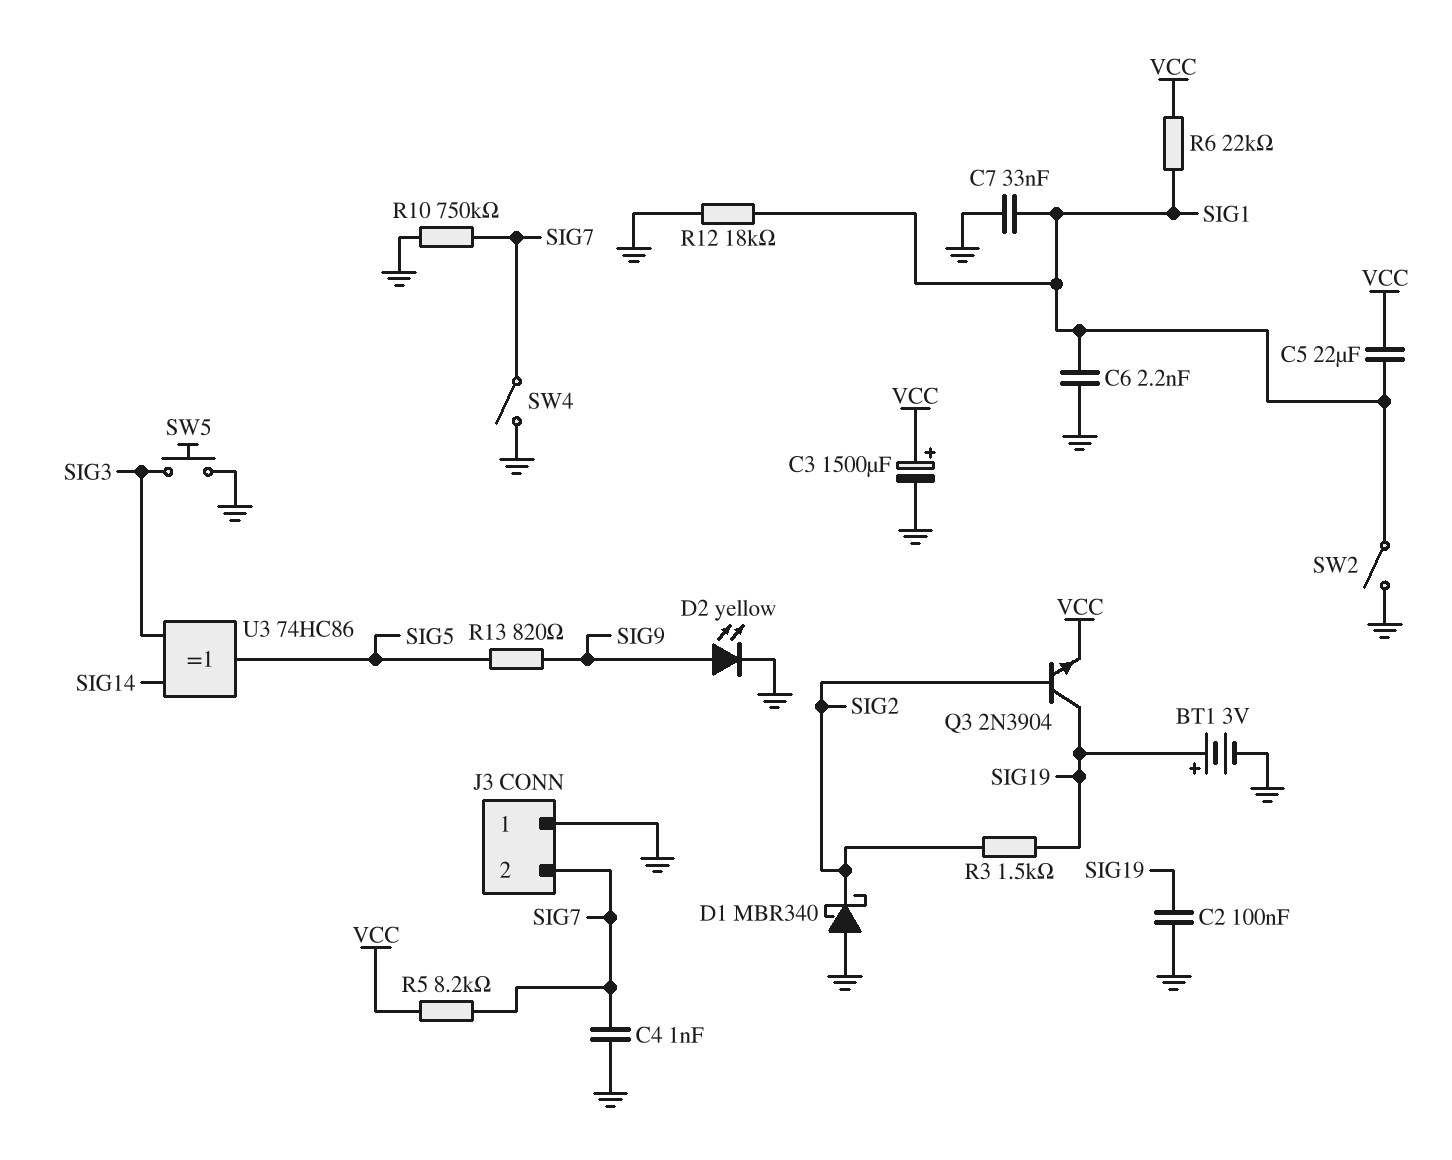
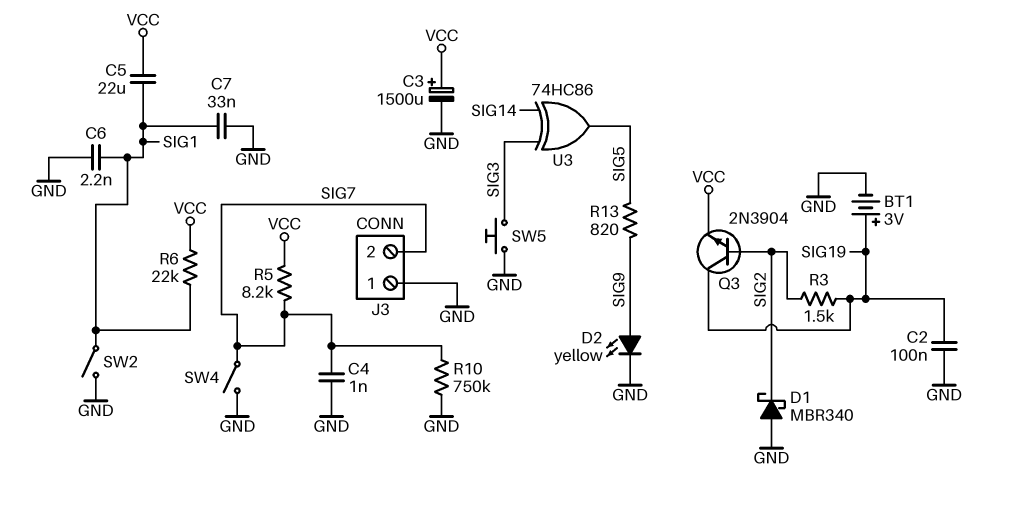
R12: 18k (GND, SIG1) -> none

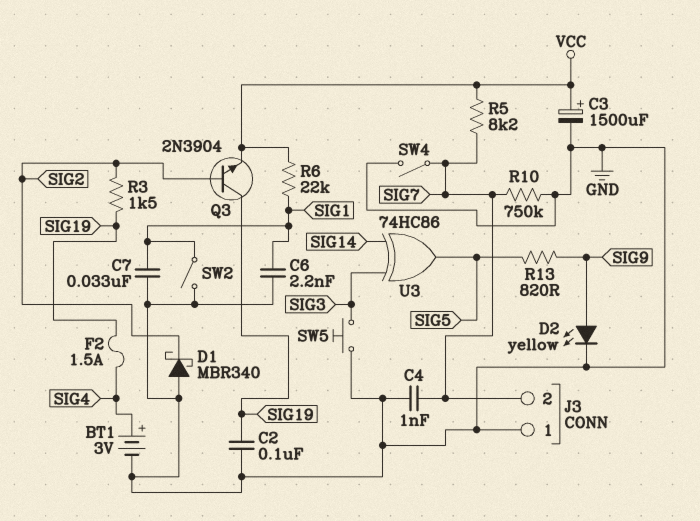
BT1: 3V (plus SIG19, minus GND) -> 3V (plus SIG4, minus GND)
C5: 22uF (SIG1, VCC) -> none
F2: none -> 1.5A (SIG4, SIG19)

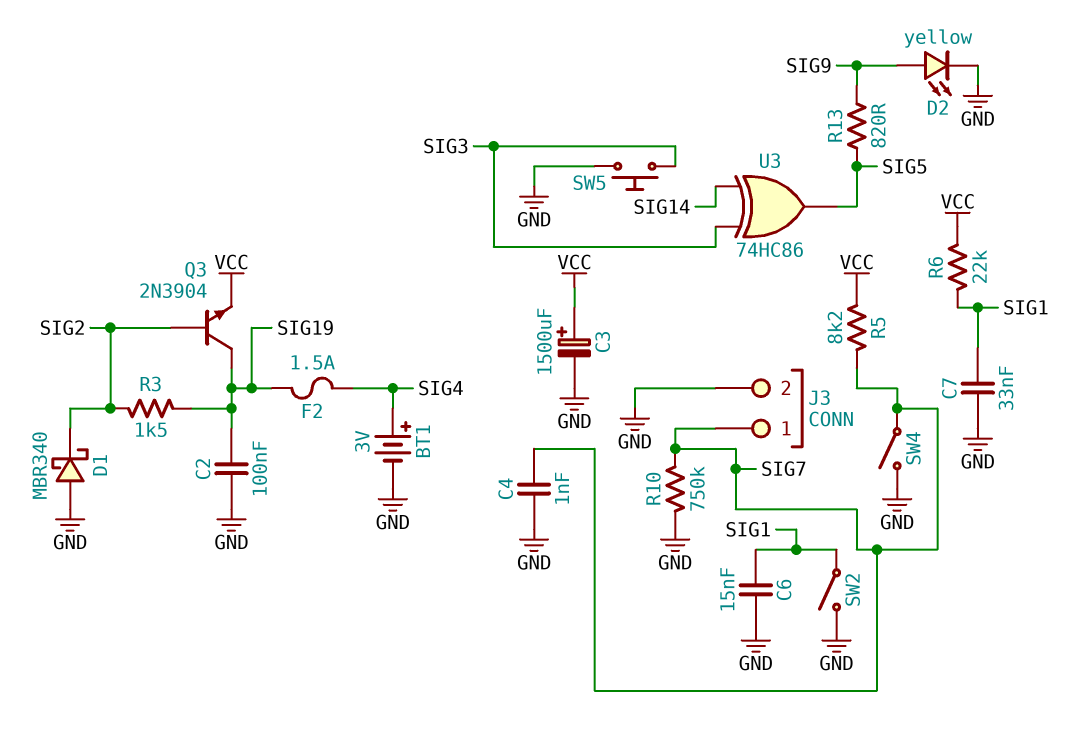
C6: 2.2nF (GND, SIG1) -> 15nF (GND, SIG1)
J3 pin 1: GND -> SIG7
J3 pin 2: SIG7 -> GND

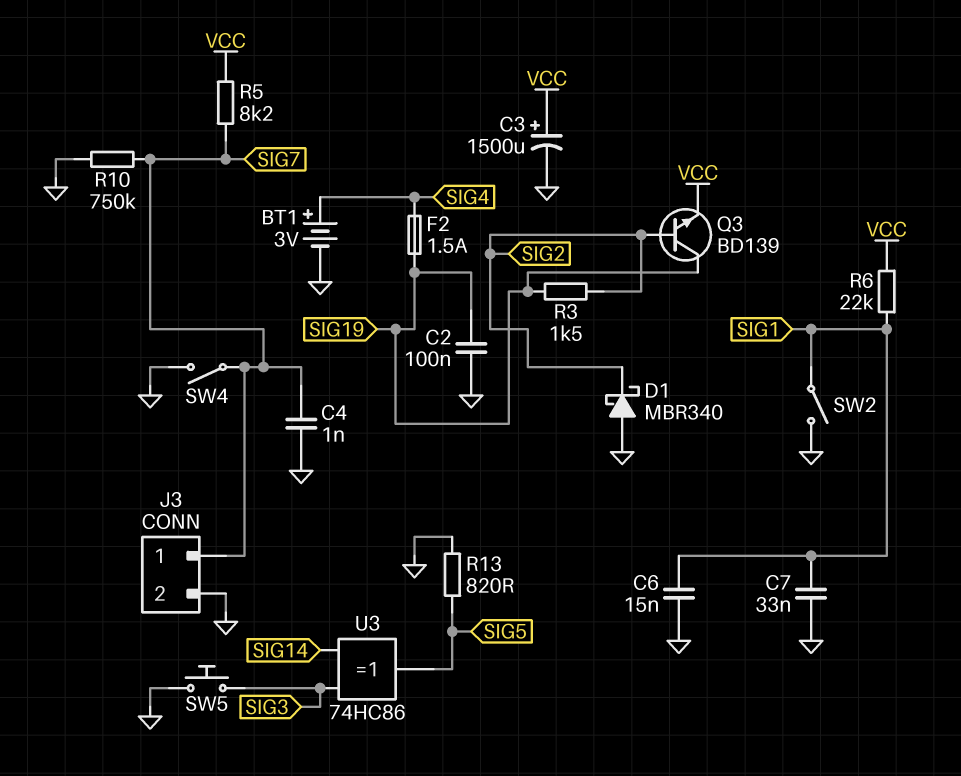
D2: LED yellow (A SIG9, K GND) -> none
Q3: NPN 2N3904 (B SIG2, C SIG19, E VCC) -> NPN BD139 (B SIG2, C SIG19, E VCC)
R13: 820 (SIG5, SIG9) -> 820 (GND, SIG5)

